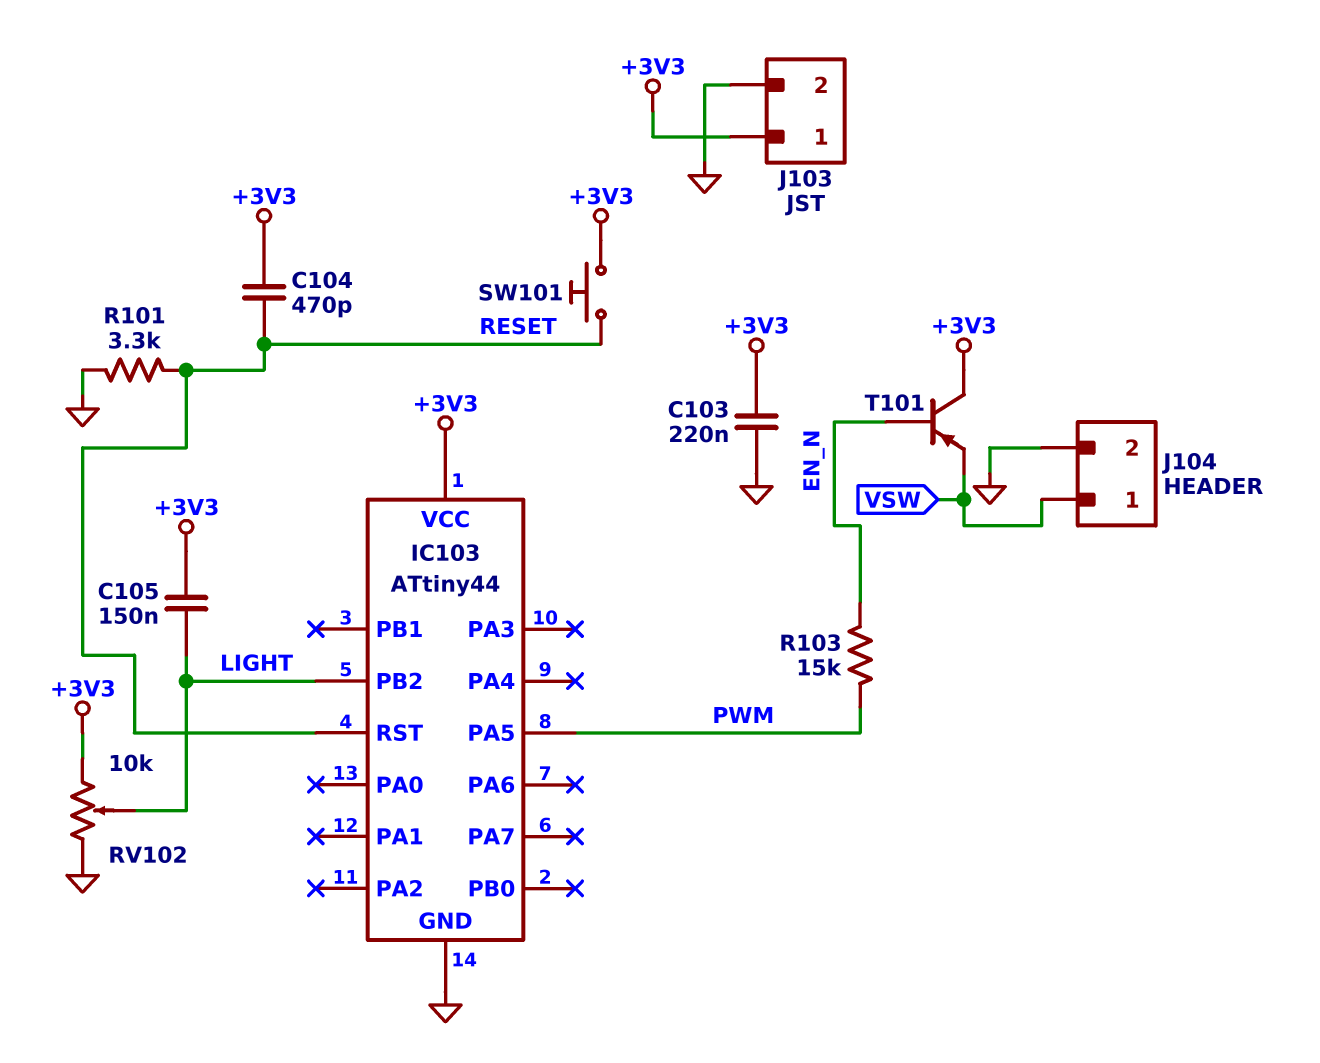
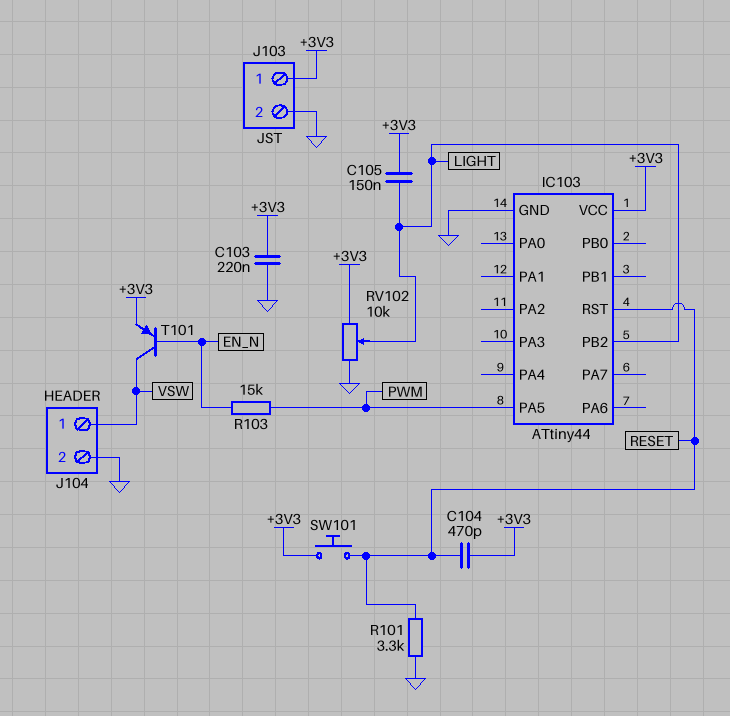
T101: PNP (B EN_N, C +3V3, E VSW) -> PNP (B EN_N, C VSW, E +3V3)

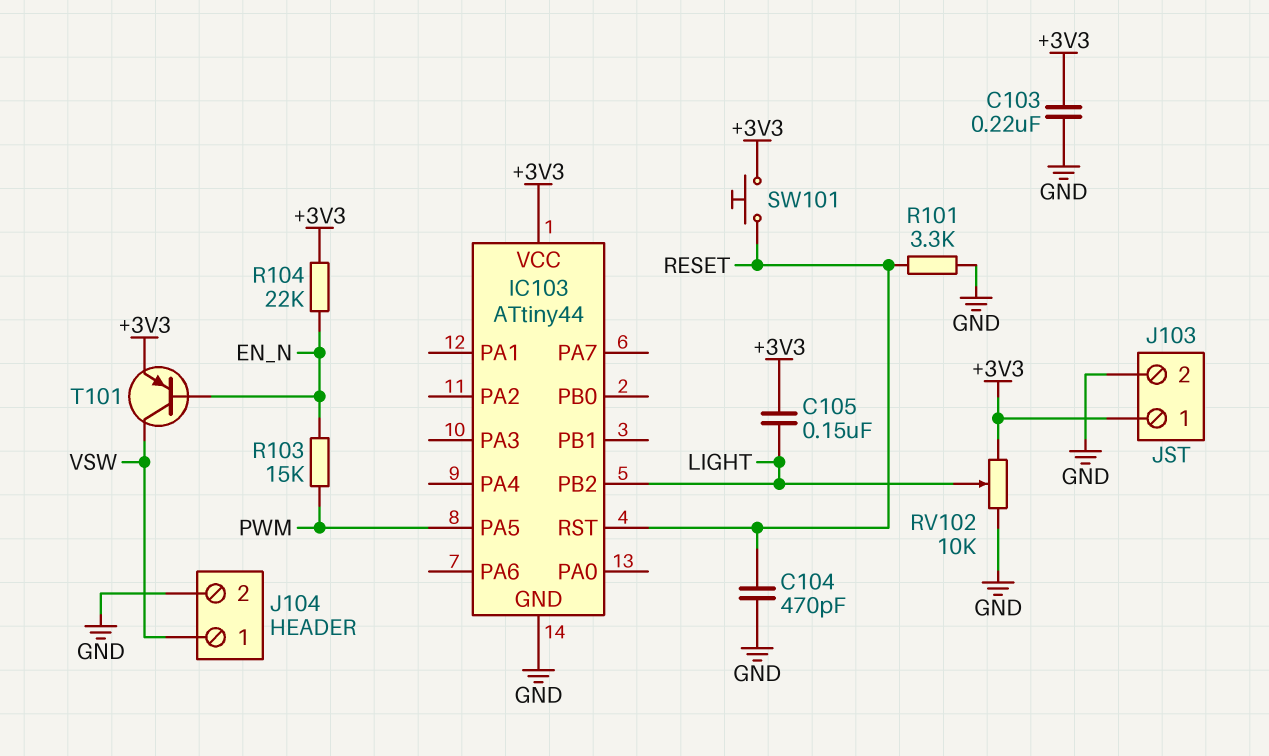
C104: 470pF (+3V3, RESET) -> 470pF (GND, RESET)
R104: none -> 22k (+3V3, EN_N)

